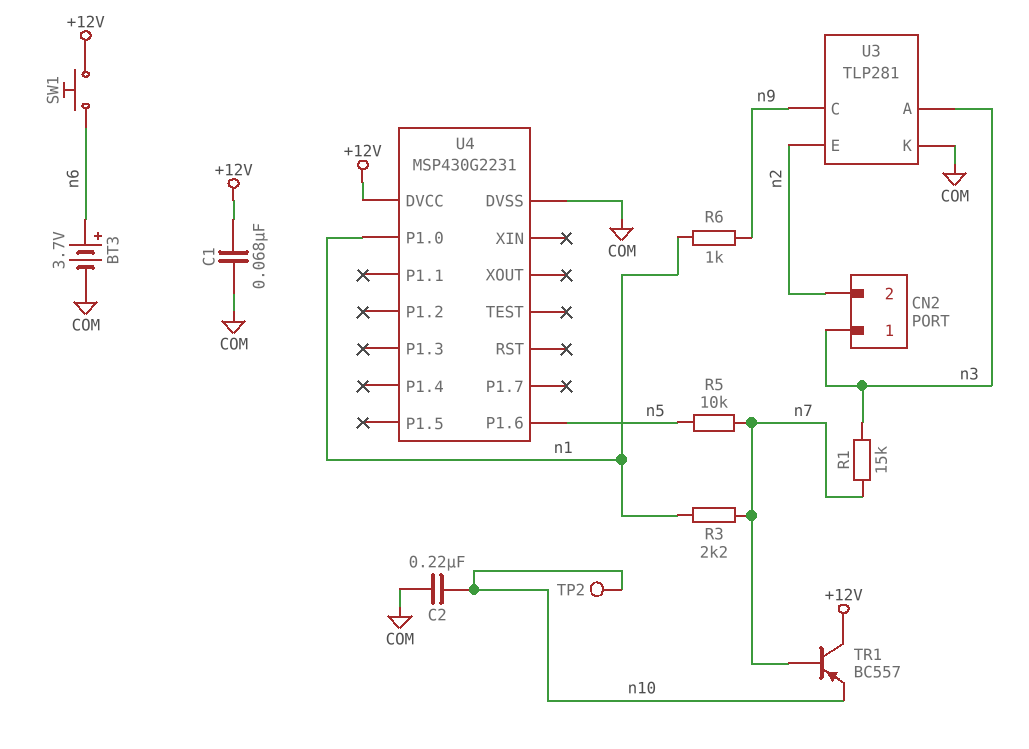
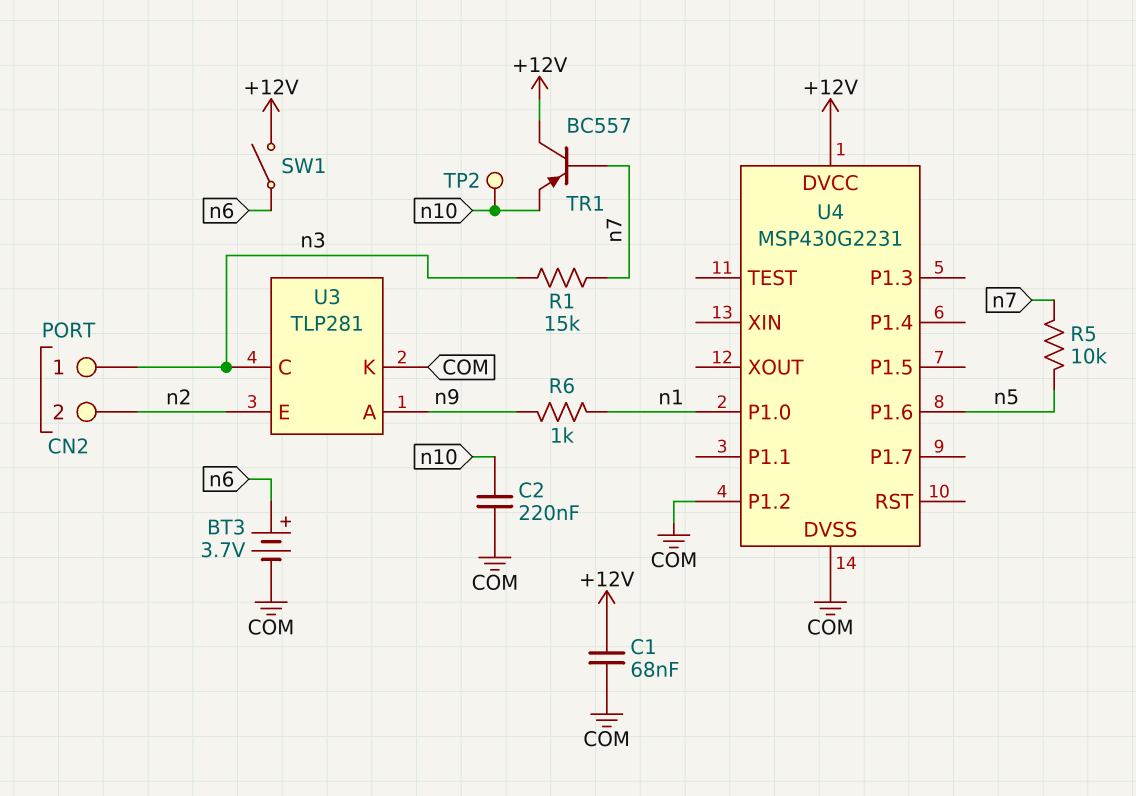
R3: 2.2k (n1, n7) -> none
SW1: button (+12V, n6) -> switch (+12V, n6)
U3 pin A: n3 -> n9
U3 pin C: n9 -> n3
U4 pin P1.2: none -> COM

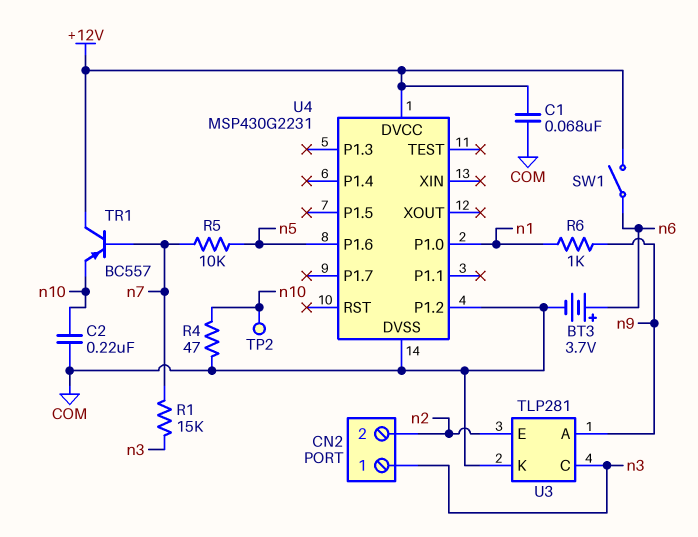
R4: none -> 47 (COM, n10)

